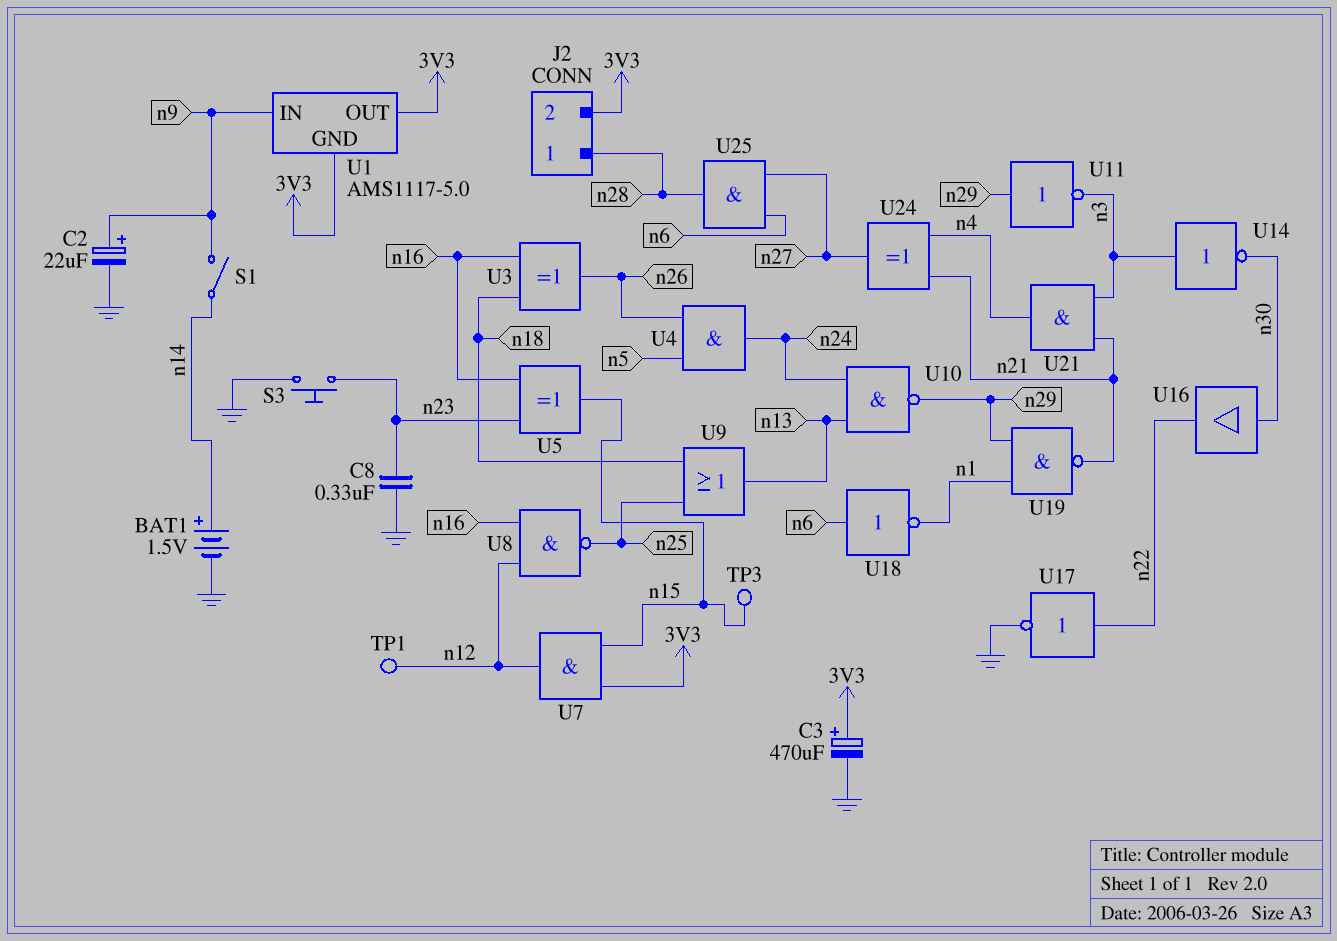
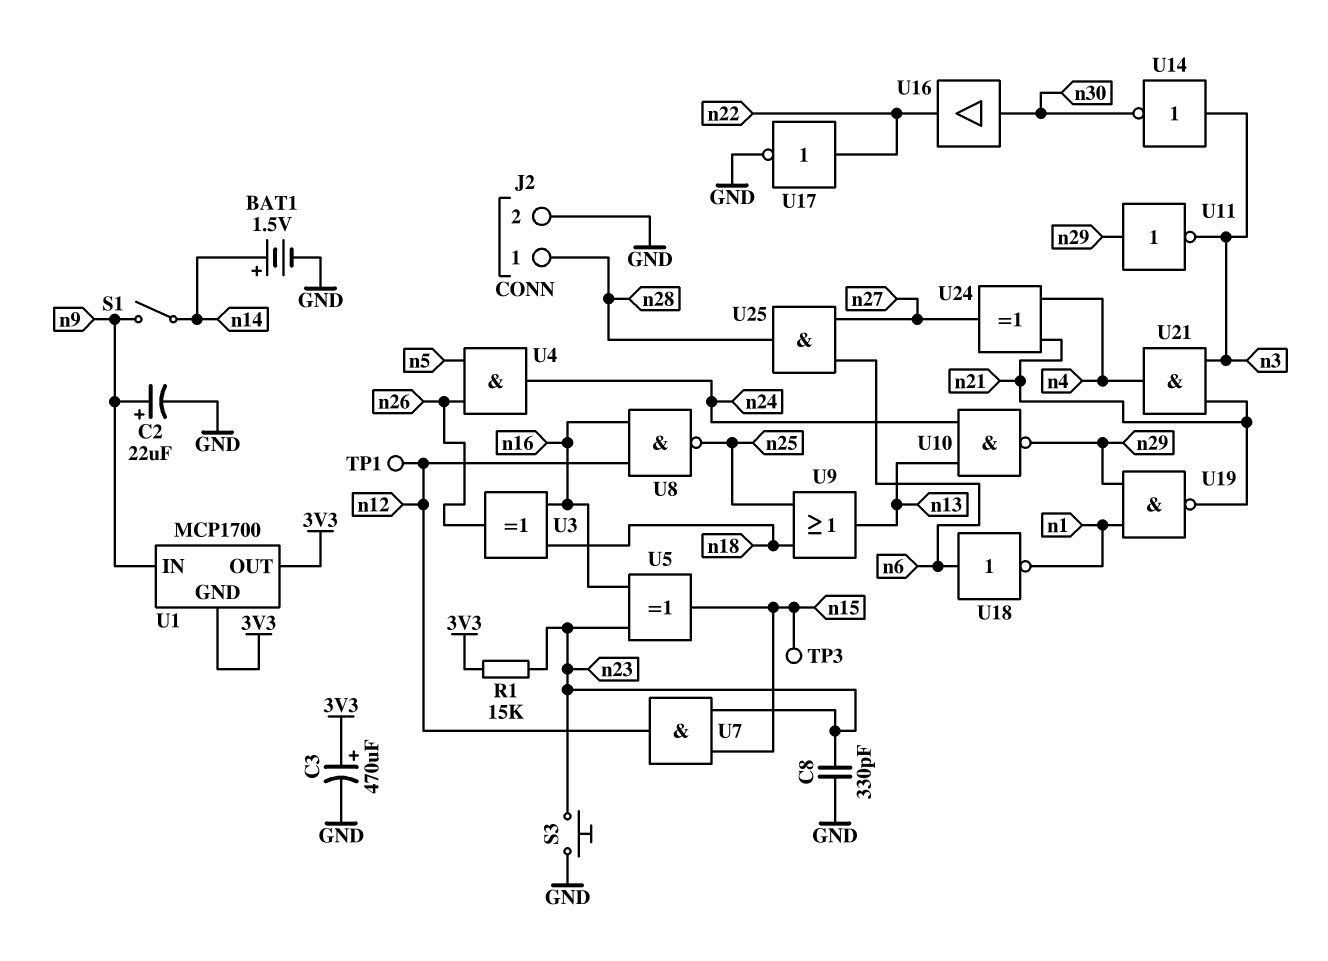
C8: 330nF (GND, n23) -> 330pF (GND, n23)
J2 pin 2: 3V3 -> GND
R1: none -> 15k (3V3, n23)
U1: AMS1117-5.0 -> MCP1700
U7: AND (in 3V3, in n15, out n12) -> AND (in n15, in n23, out n12)

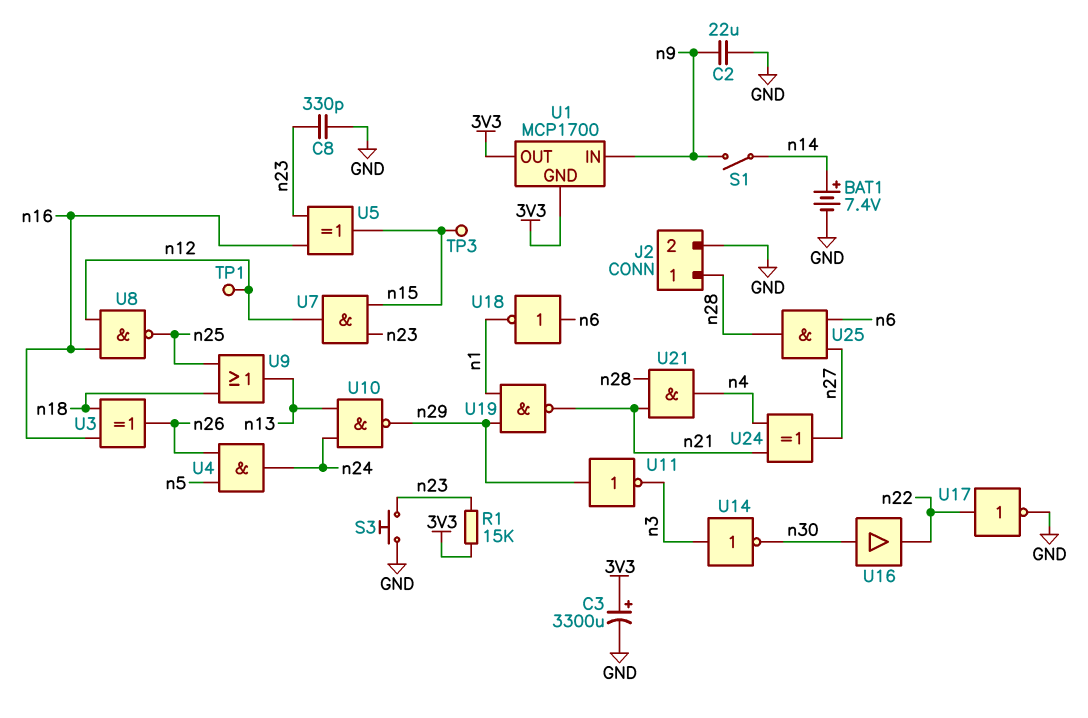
BAT1: 1.5V (plus n14, minus GND) -> 7.4V (plus n14, minus GND)
C2: 22uF (plus n9, minus GND) -> 22uF (GND, n9)
C3: 470uF (plus 3V3, minus GND) -> 3300uF (plus 3V3, minus GND)
U21: AND (in n3, in n21, out n4) -> AND (in n21, in n28, out n4)

